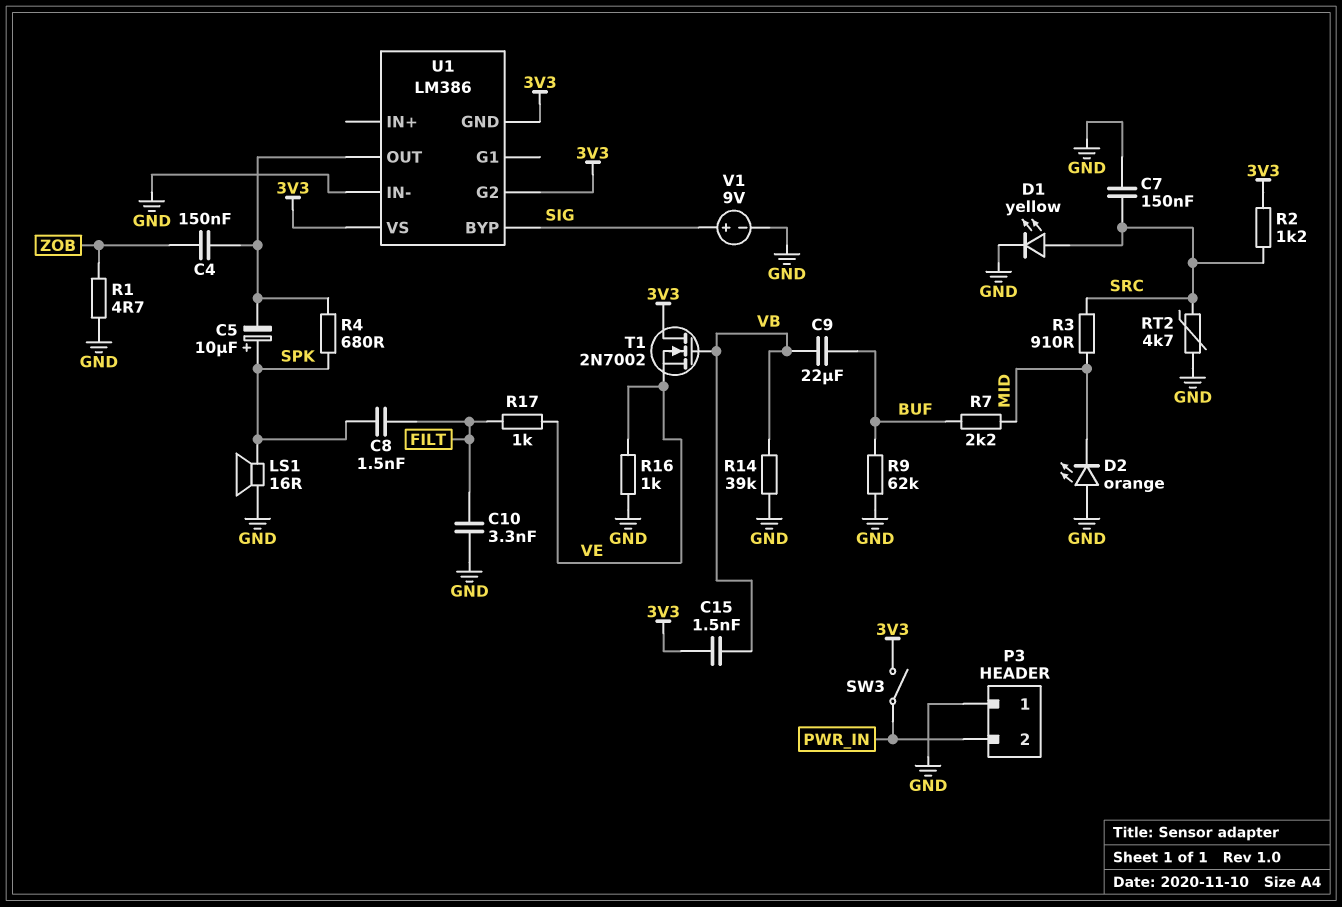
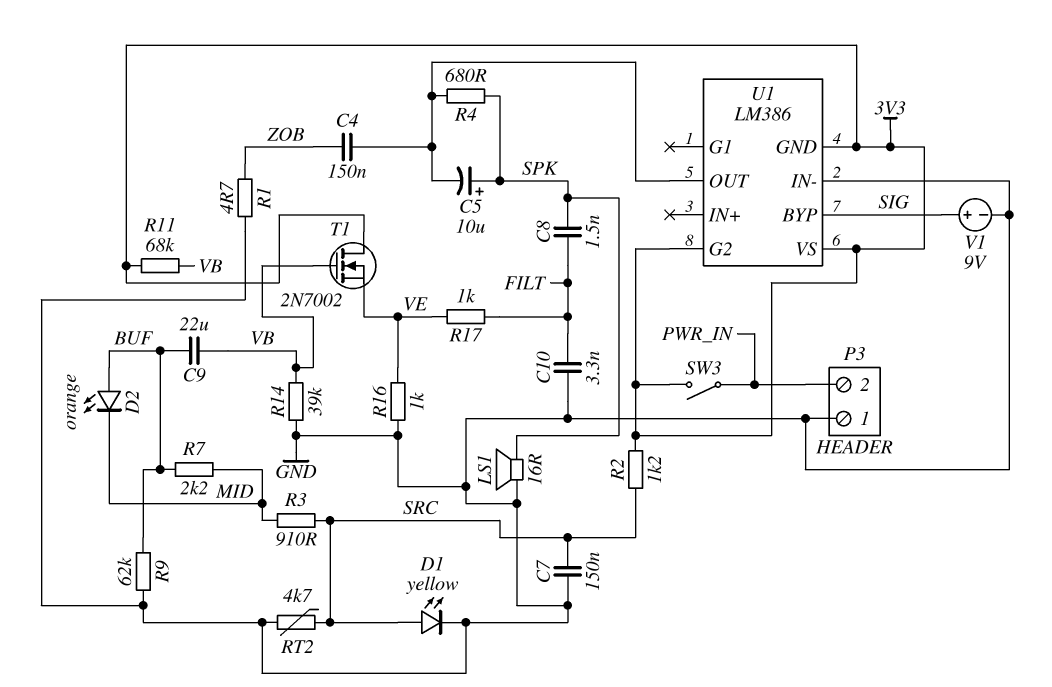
C15: 1.5nF (3V3, VB) -> none
D2: LED orange (A GND, K MID) -> LED orange (A BUF, K MID)
R11: none -> 68k (3V3, VB)

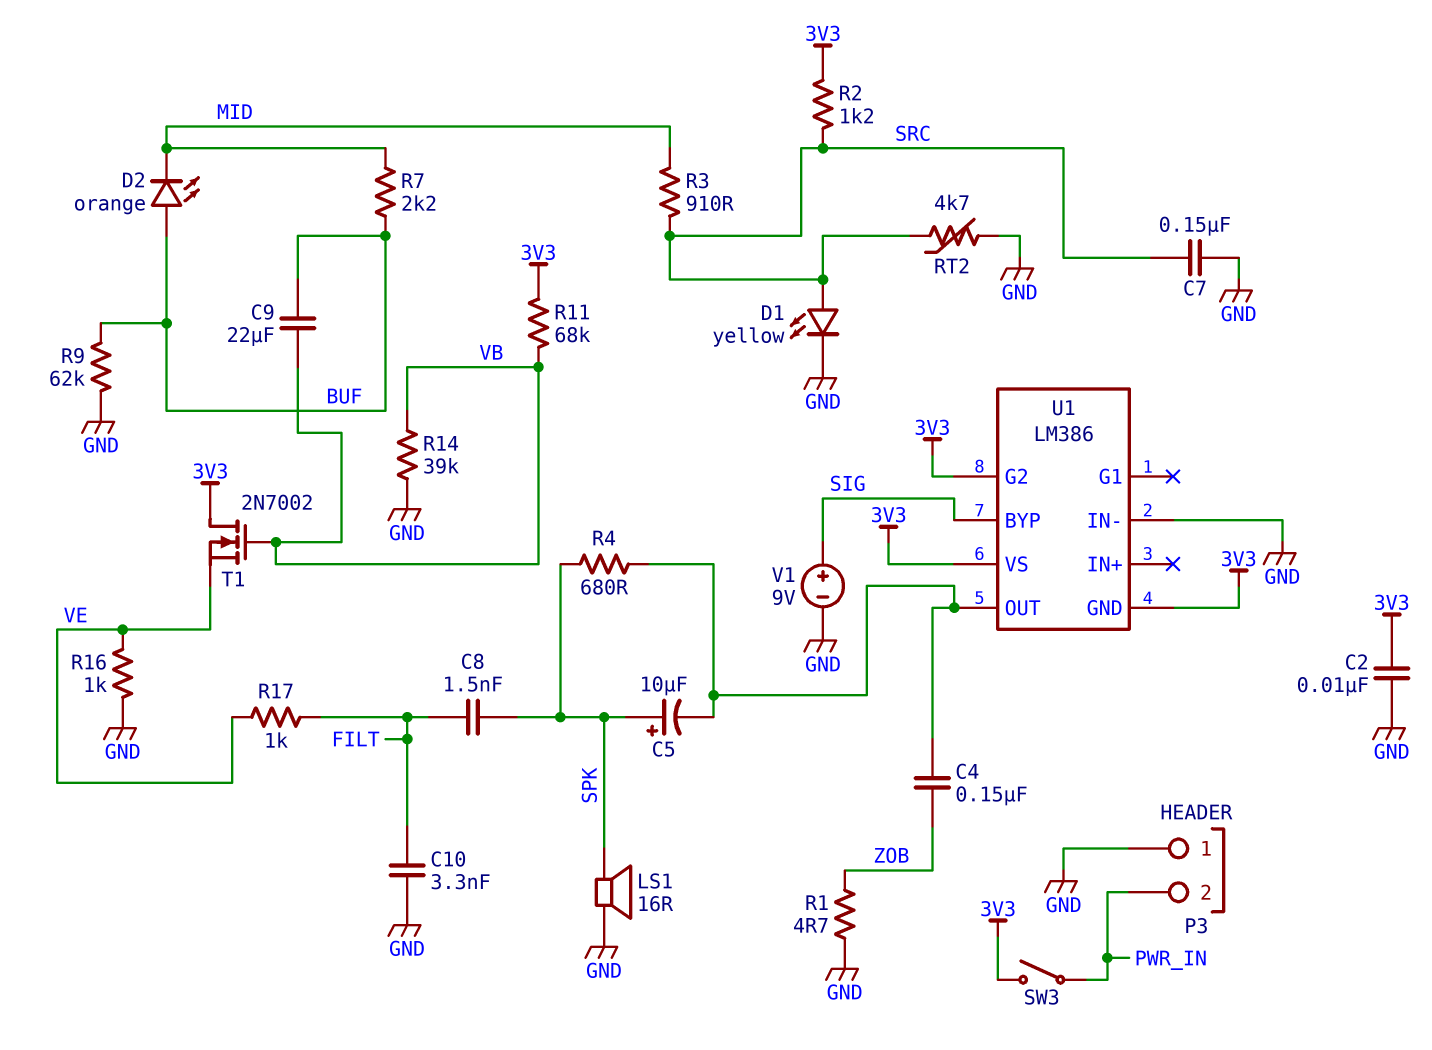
C2: none -> 10nF (3V3, GND)

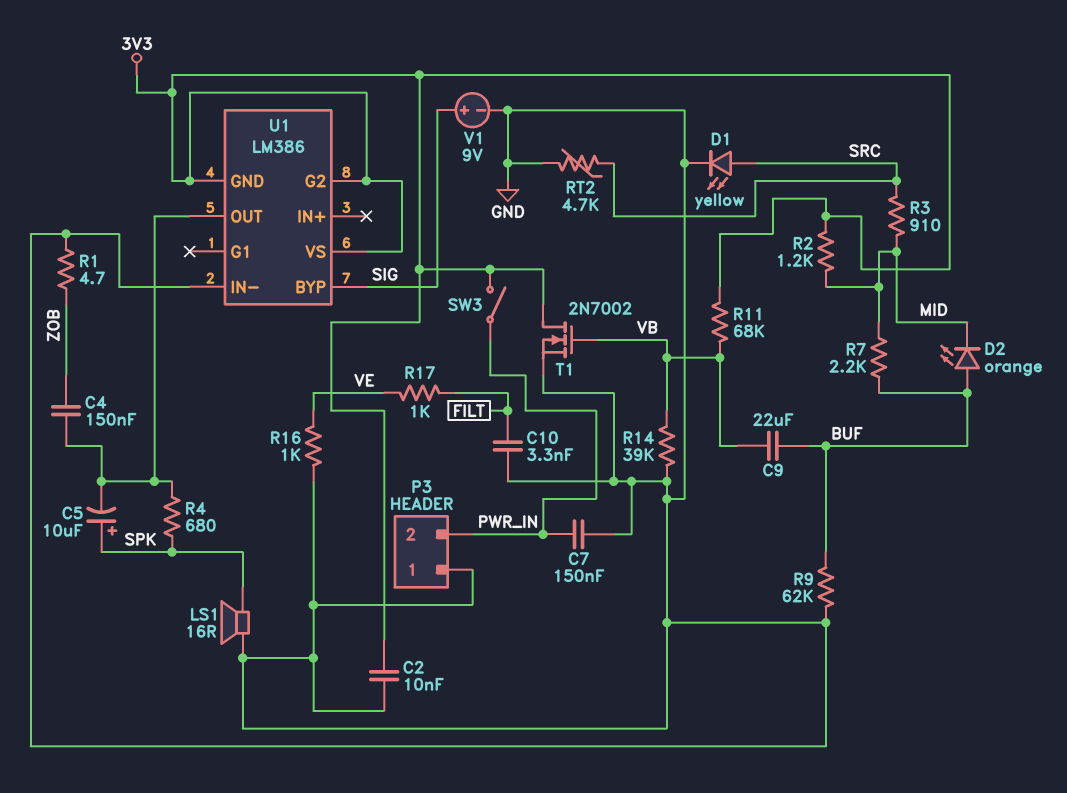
C7: 150nF (GND, SRC) -> 150nF (GND, PWR_IN)
C8: 1.5nF (FILT, SPK) -> none
R2: 1.2k (3V3, SRC) -> 1.2k (3V3, MID)
T1: NMOS 2N7002 (G VB, D 3V3, S VE) -> NMOS 2N7002 (G VB, D 3V3, S GND)

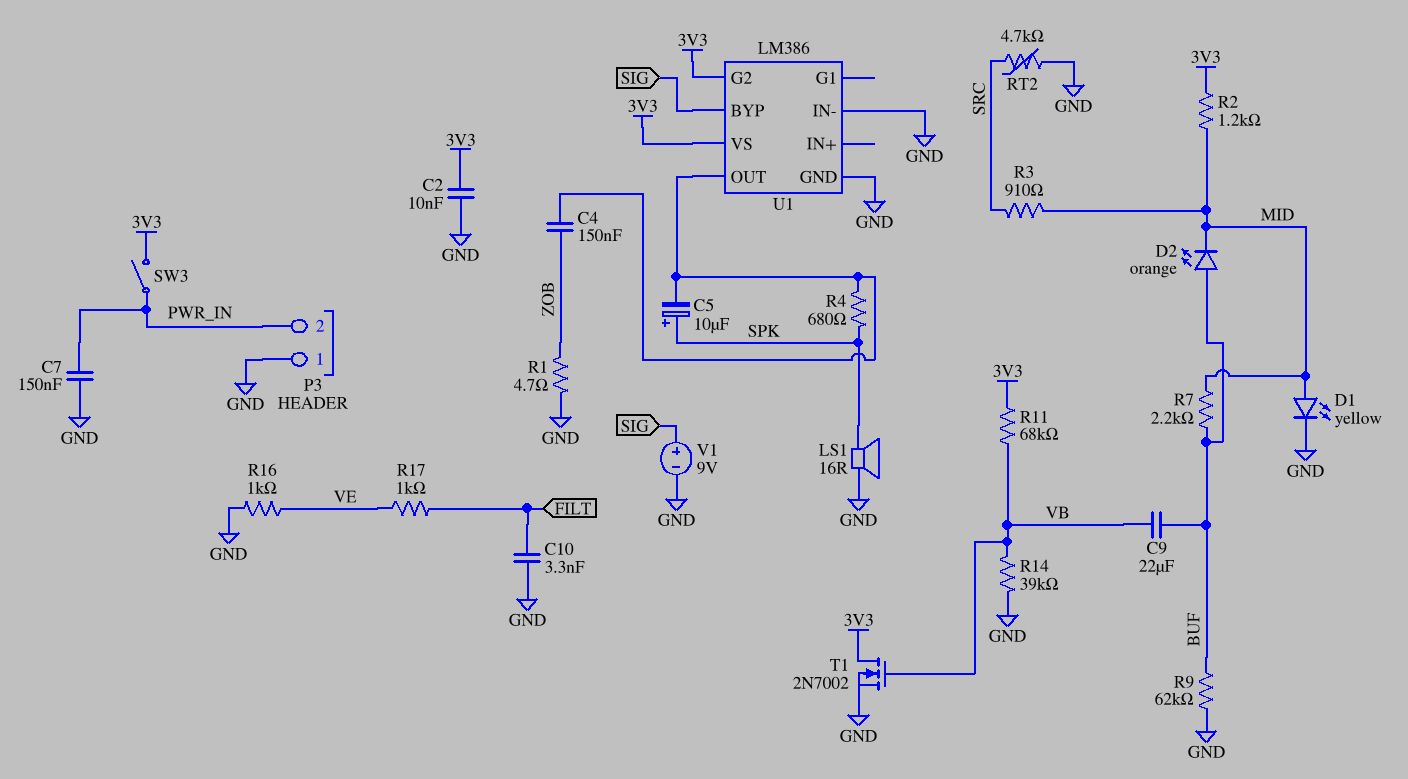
D1: LED yellow (A SRC, K GND) -> LED yellow (A MID, K GND)
U1 pin GND: 3V3 -> GND

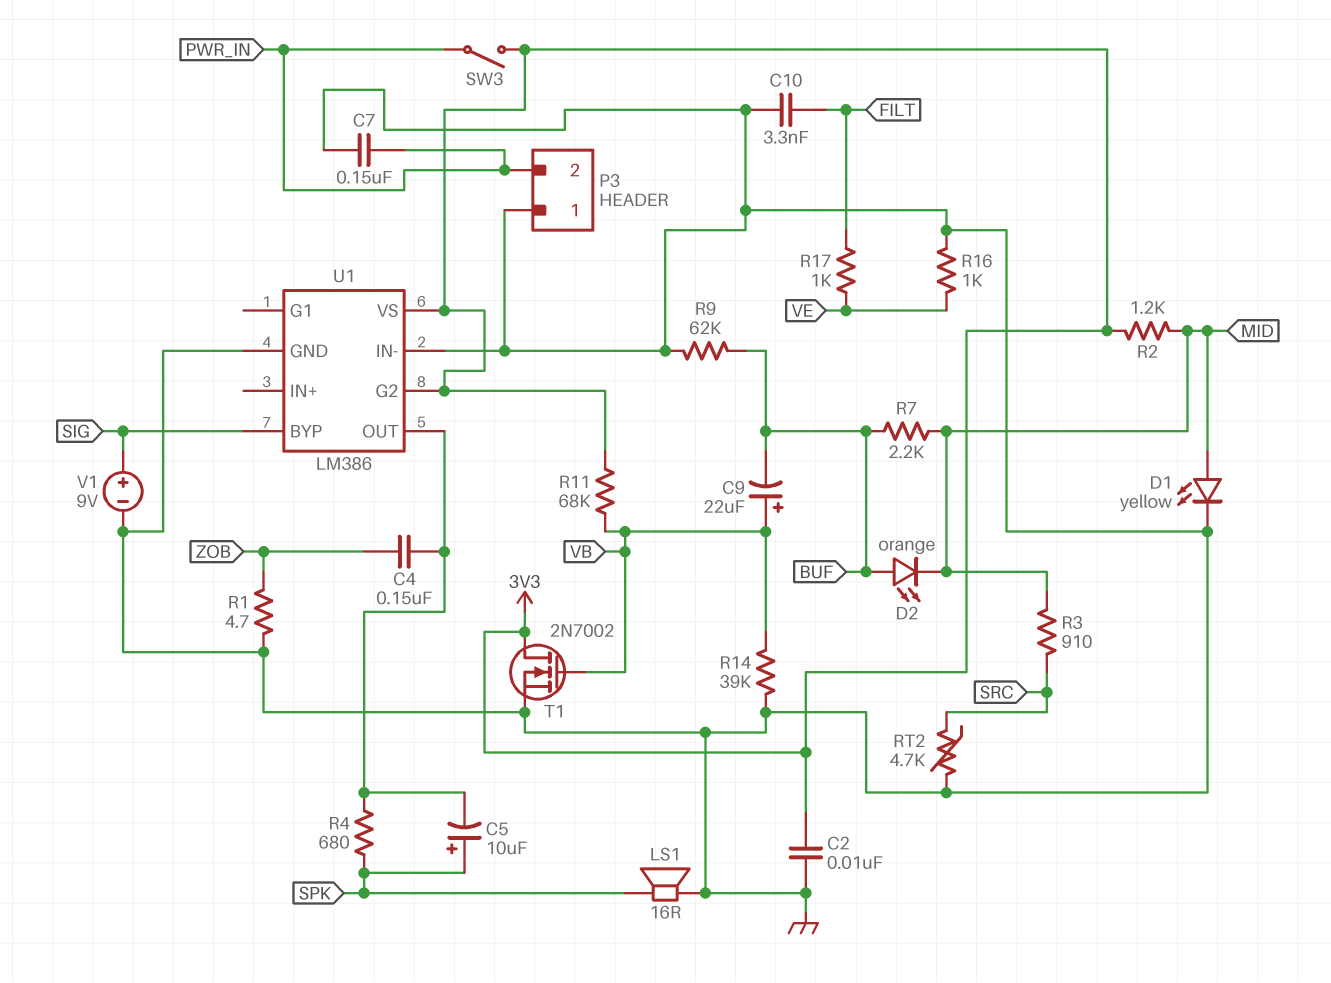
C9: 22uF (BUF, VB) -> 22uF (plus VB, minus BUF)

